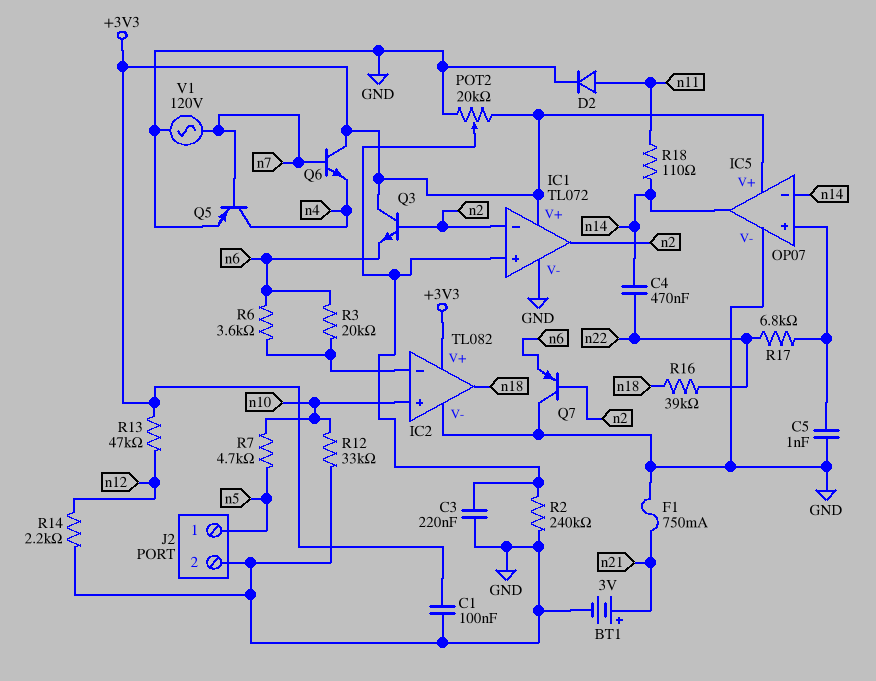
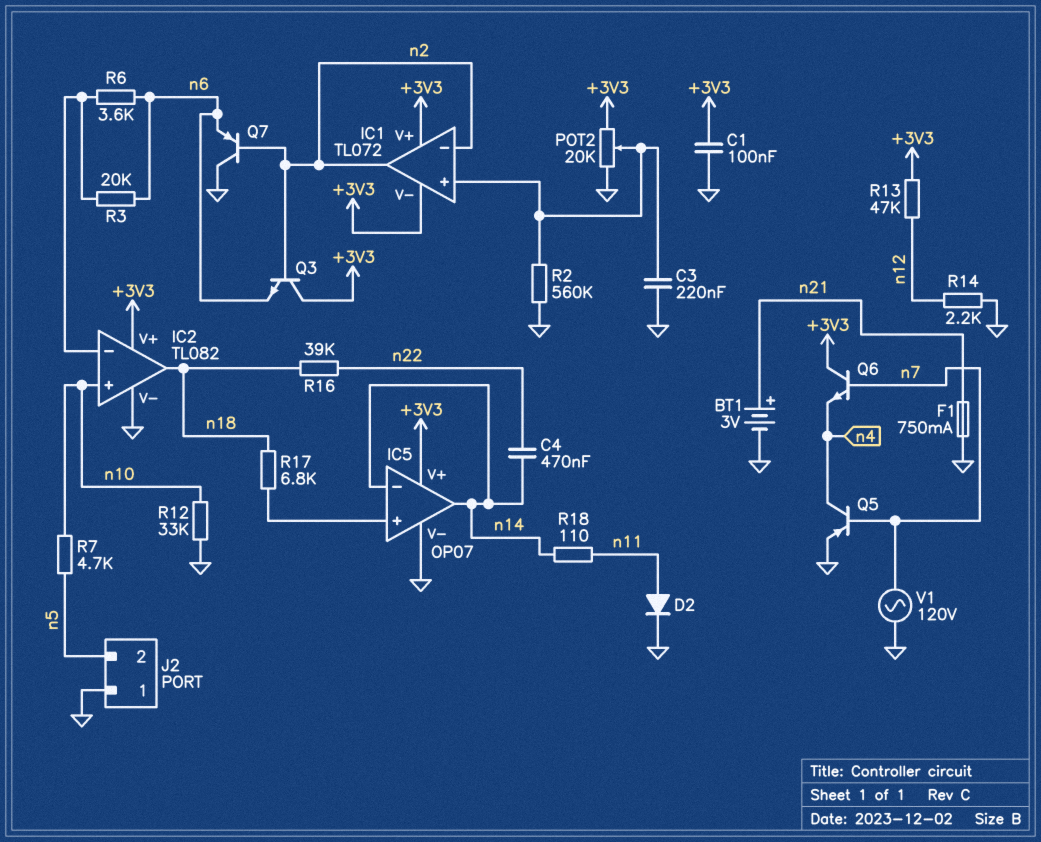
C5: 1nF (GND, IC5/in+) -> none
IC1 pin V-: GND -> +3V3
J2 pin 1: n5 -> GND
J2 pin 2: GND -> n5
R2: 240k (GND, IC1/in+) -> 560k (GND, IC1/in+)
R17: 6.8k (IC5/in+, n22) -> 6.8k (IC5/in+, n18)

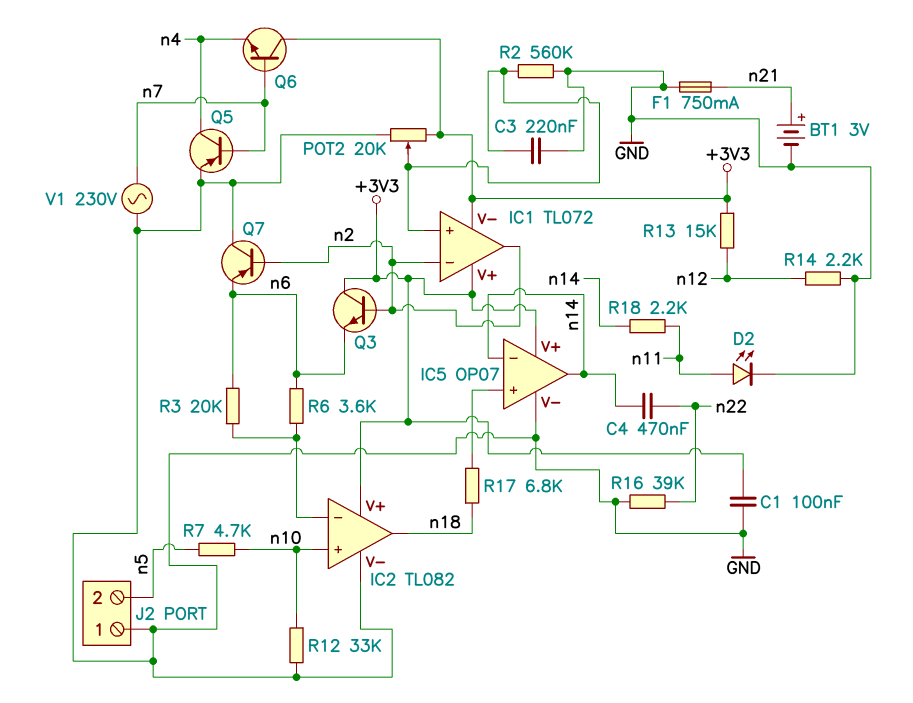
D2: diode (A n11, K GND) -> LED (A n11, K GND)
R13: 47k (+3V3, n12) -> 15k (+3V3, n12)
R16: 39k (n18, n22) -> 39k (GND, n22)
R18: 110 (n11, n14) -> 2.2k (n11, n14)
V1: AC 120V (GND, n7) -> AC 230V (GND, n7)

